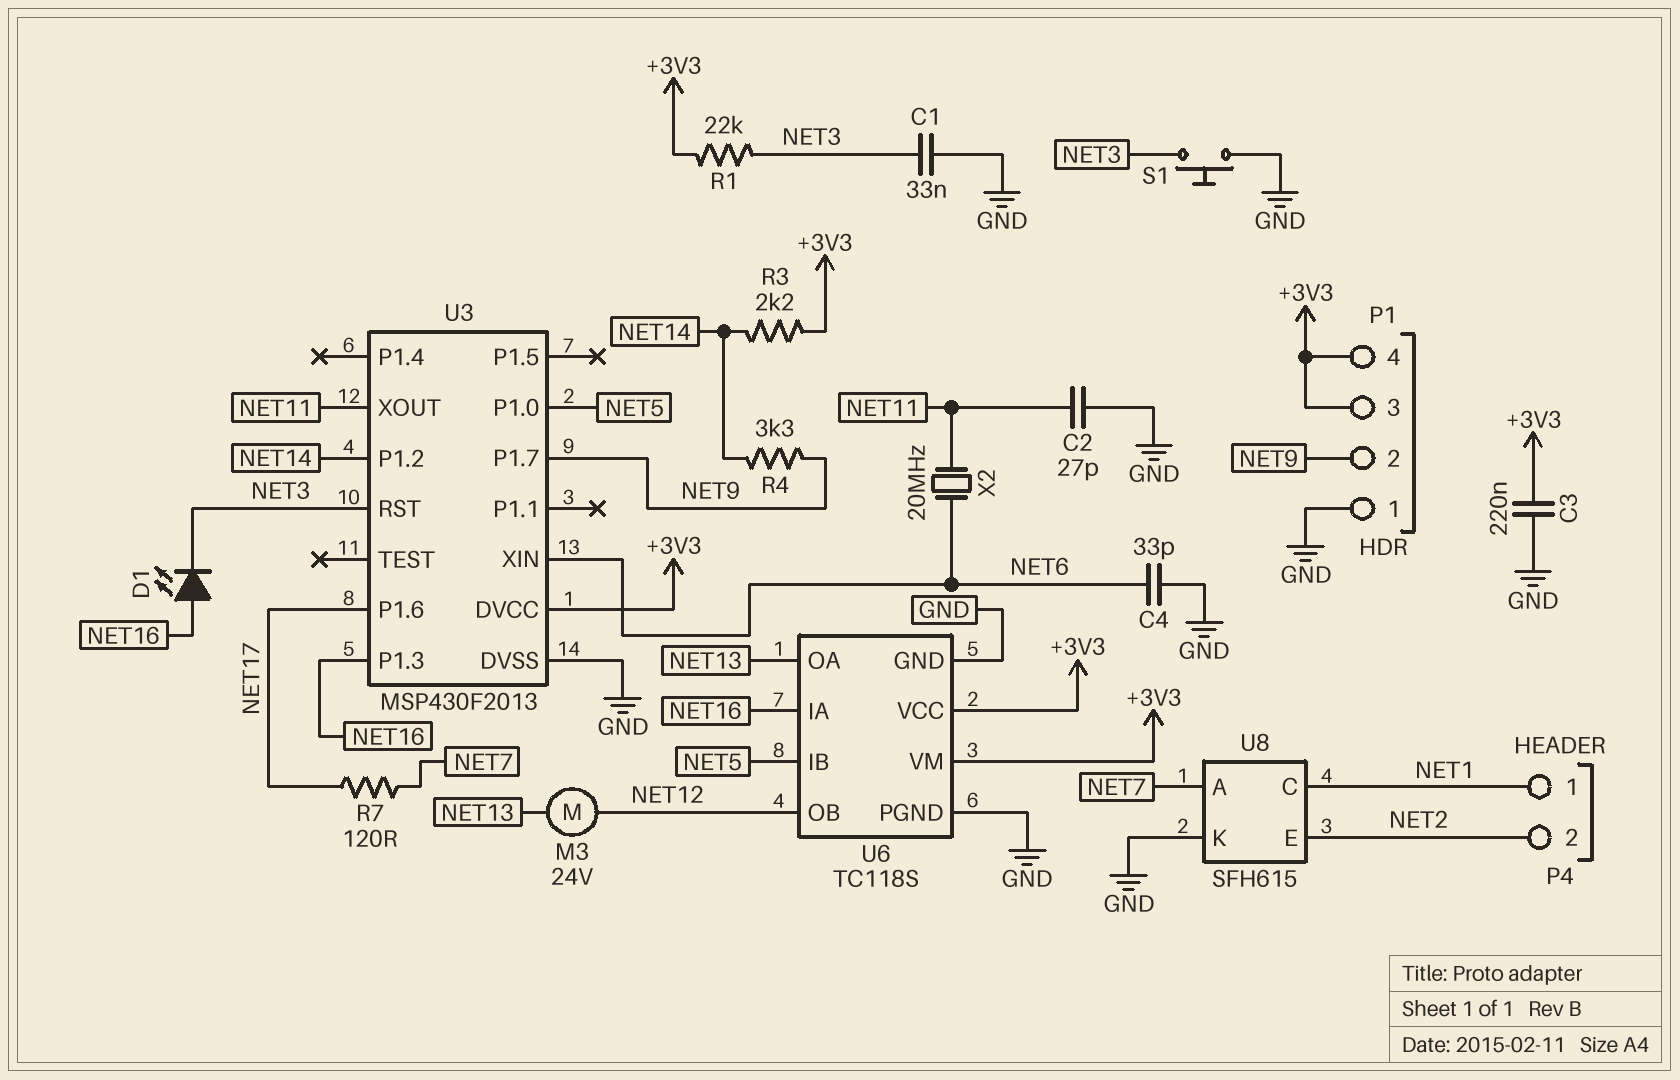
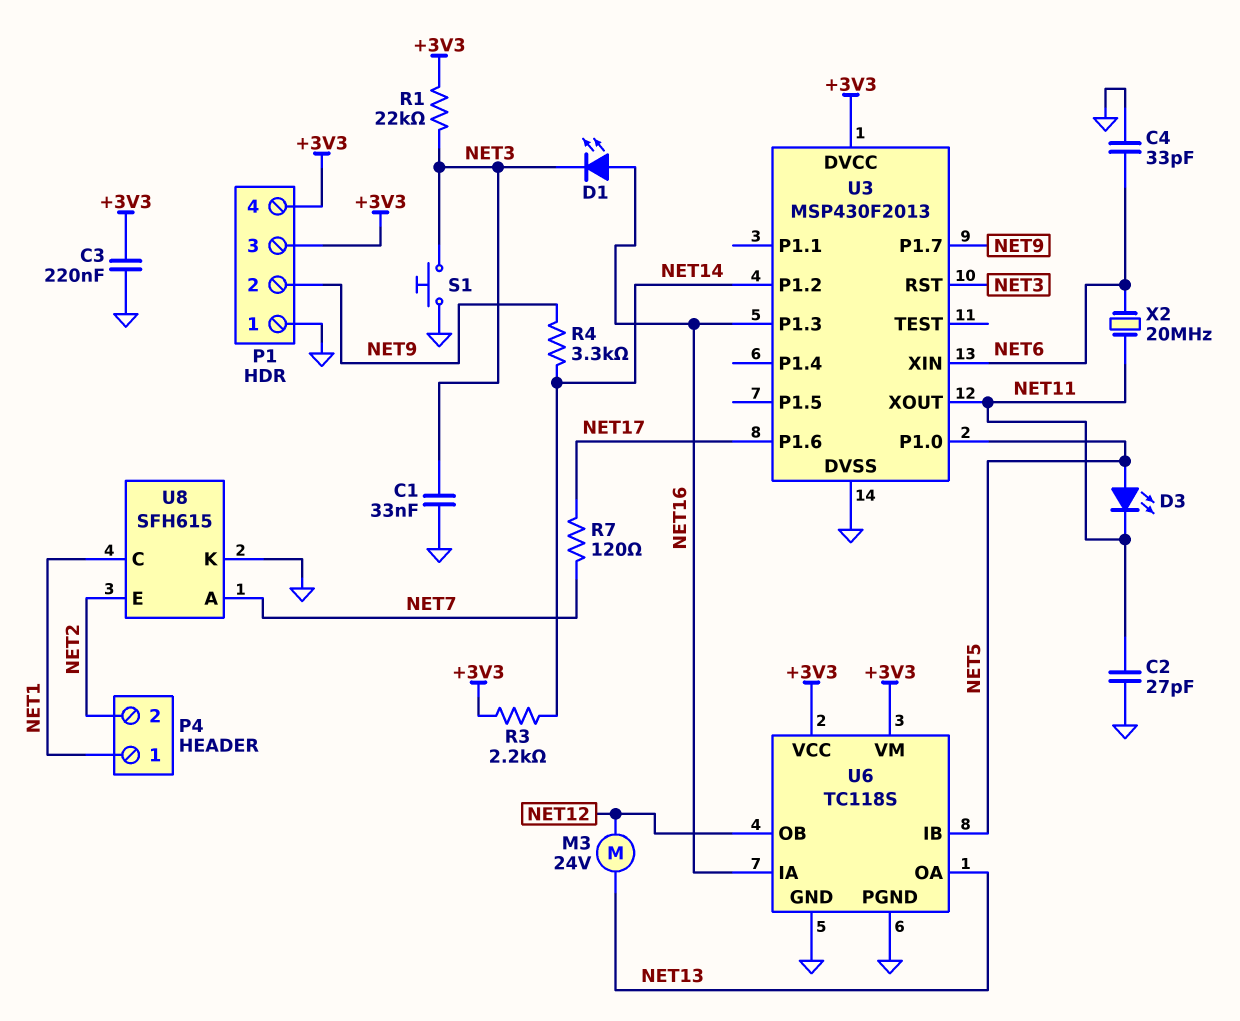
D3: none -> LED (A NET5, K NET11)

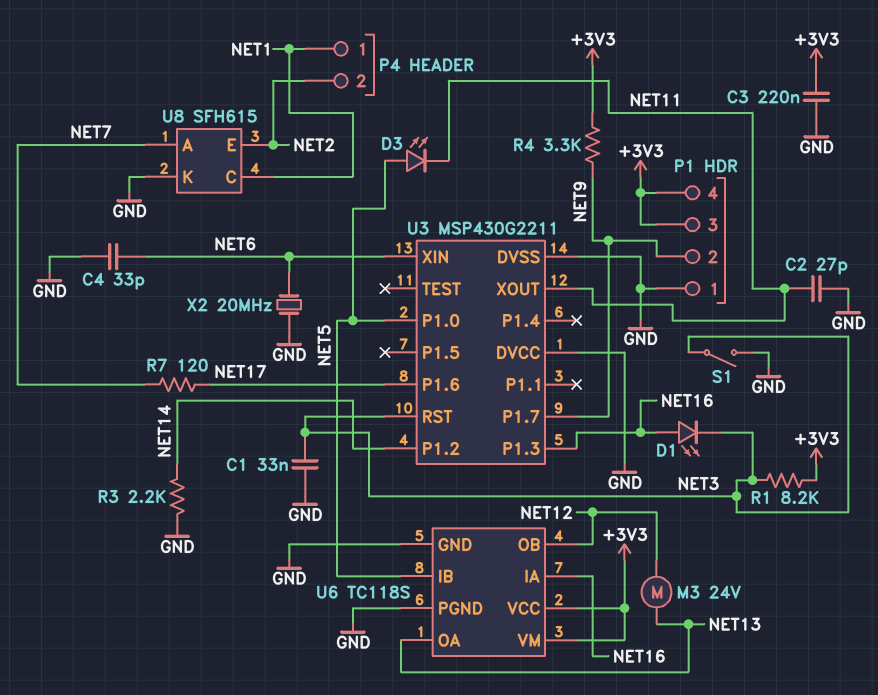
R1: 22k (+3V3, NET3) -> 8.2k (+3V3, NET3)
R3: 2.2k (+3V3, NET14) -> 2.2k (GND, NET14)
R4: 3.3k (NET9, NET14) -> 3.3k (+3V3, NET9)
S1: button (GND, NET3) -> switch (GND, NET3)
U3: MSP430F2013 -> MSP430G2211
U3 pin DVCC: +3V3 -> GND
X2: 20MHz (NET6, NET11) -> 20MHz (GND, NET6)

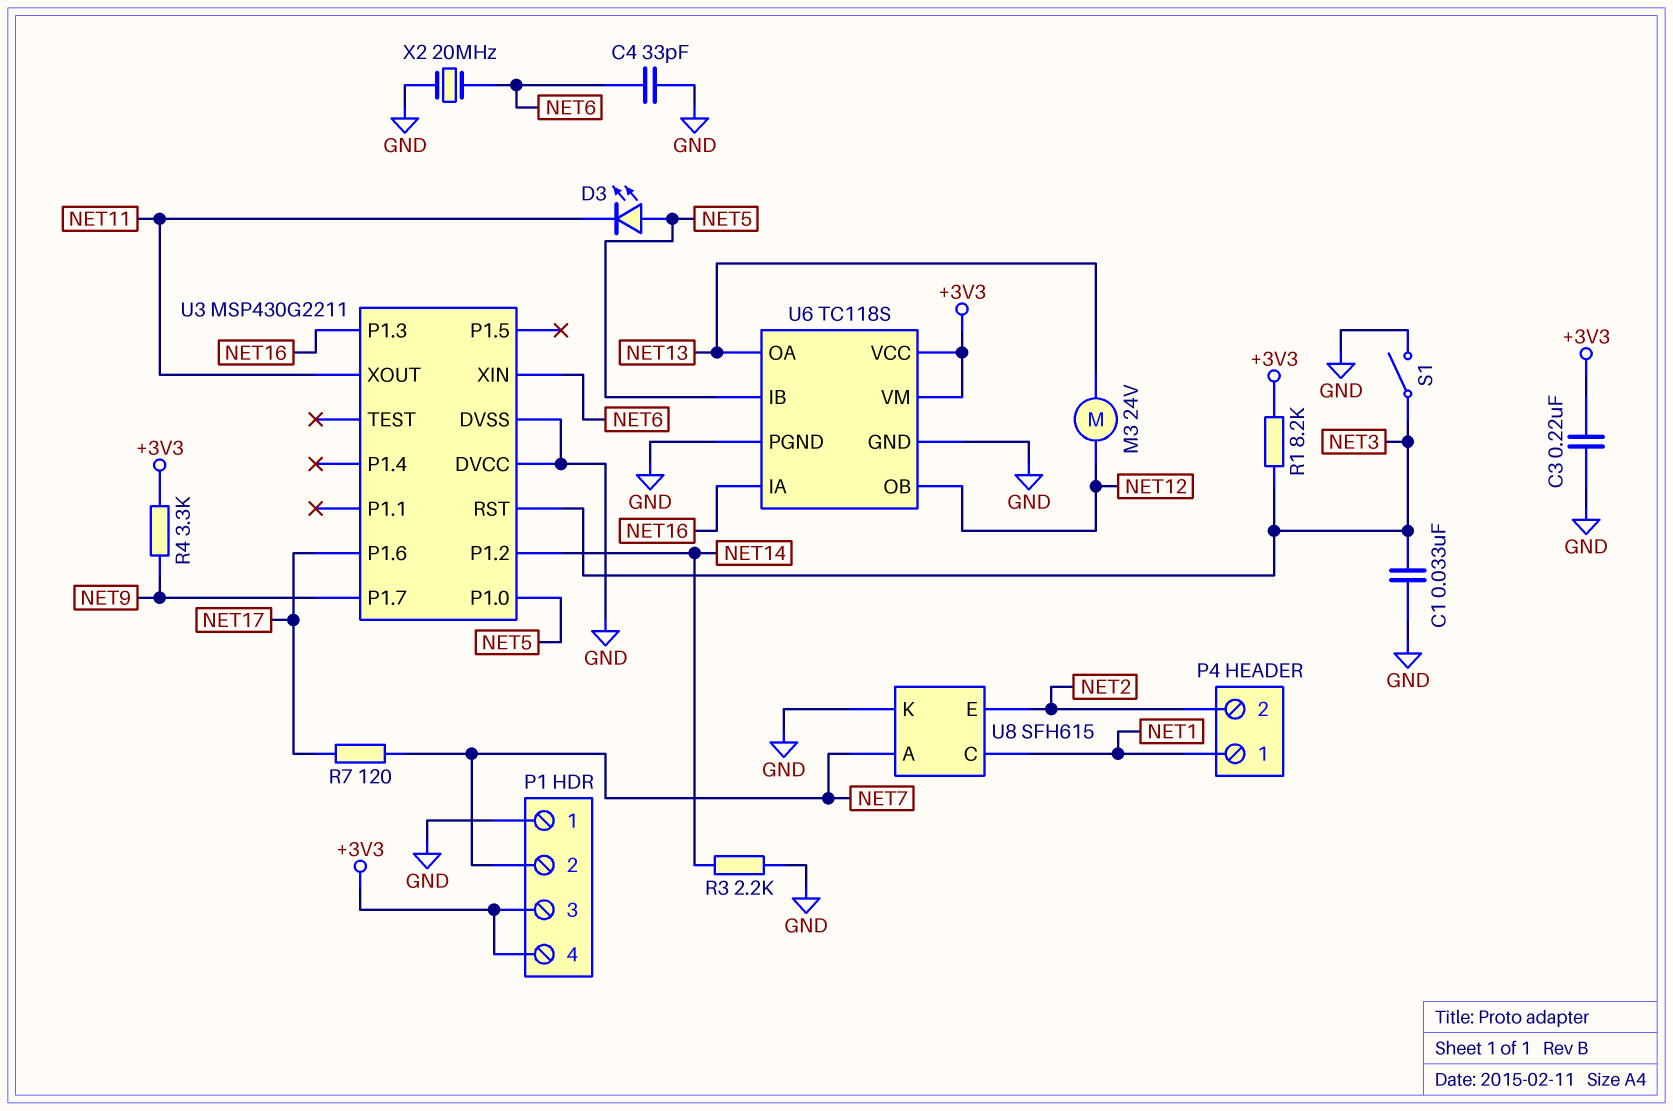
C2: 27pF (GND, NET11) -> none
D1: LED (A NET16, K NET3) -> none
P1 pin 2: NET9 -> NET7

